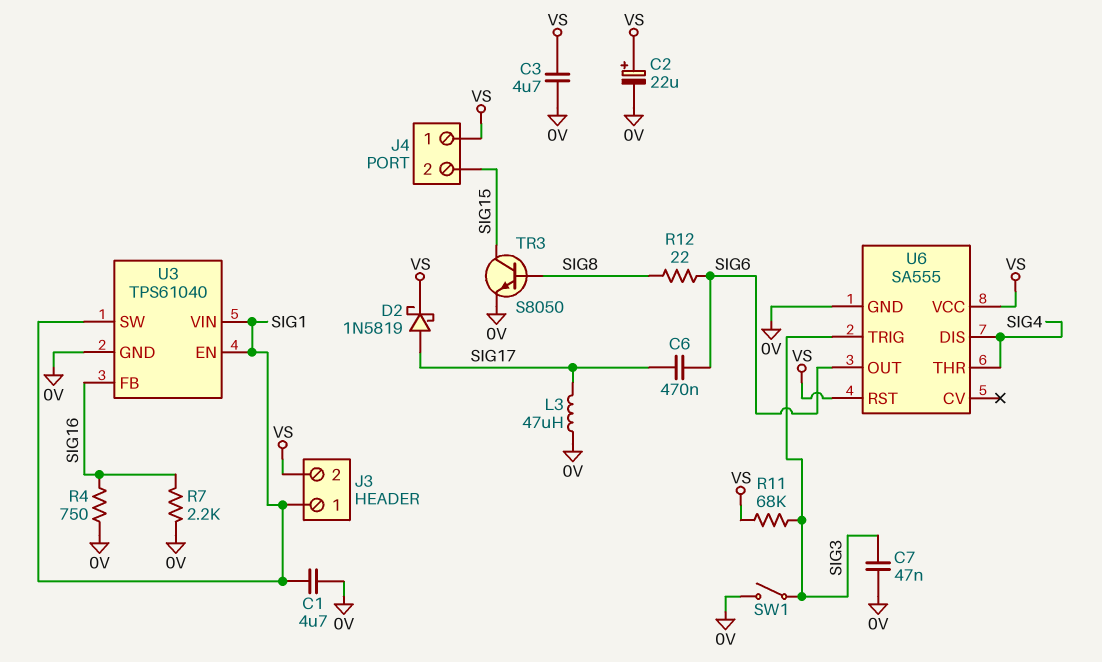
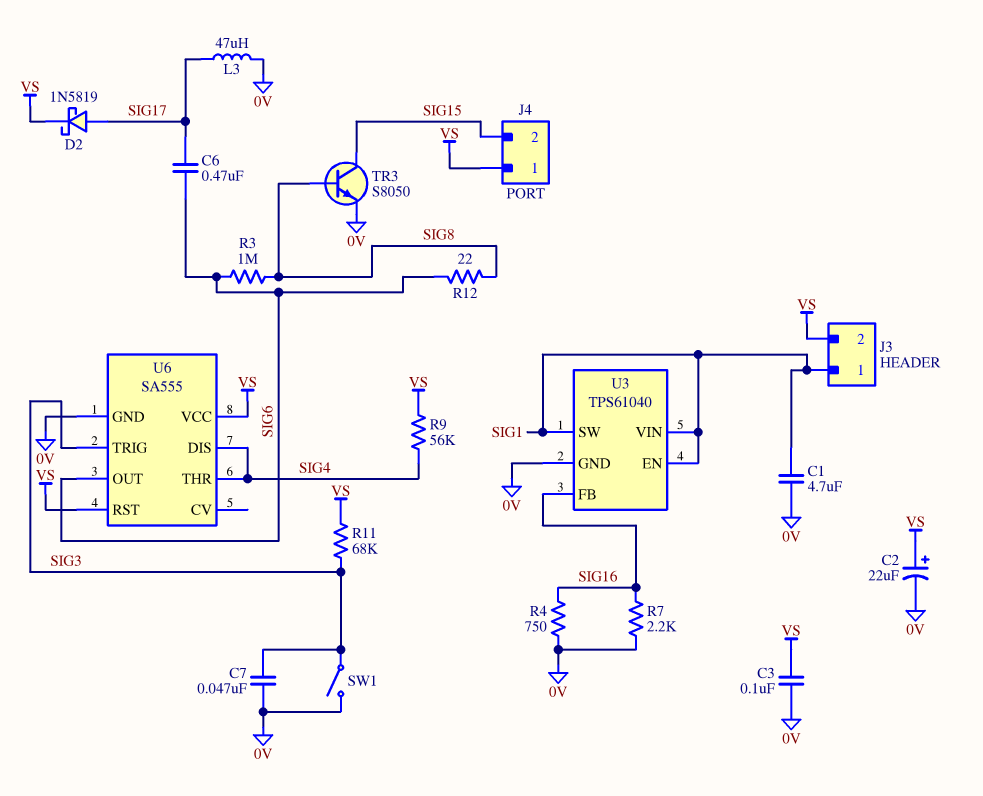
C3: 4.7uF (0V, VS) -> 100nF (0V, VS)
R3: none -> 1M (SIG6, SIG8)
R9: none -> 56k (SIG4, VS)

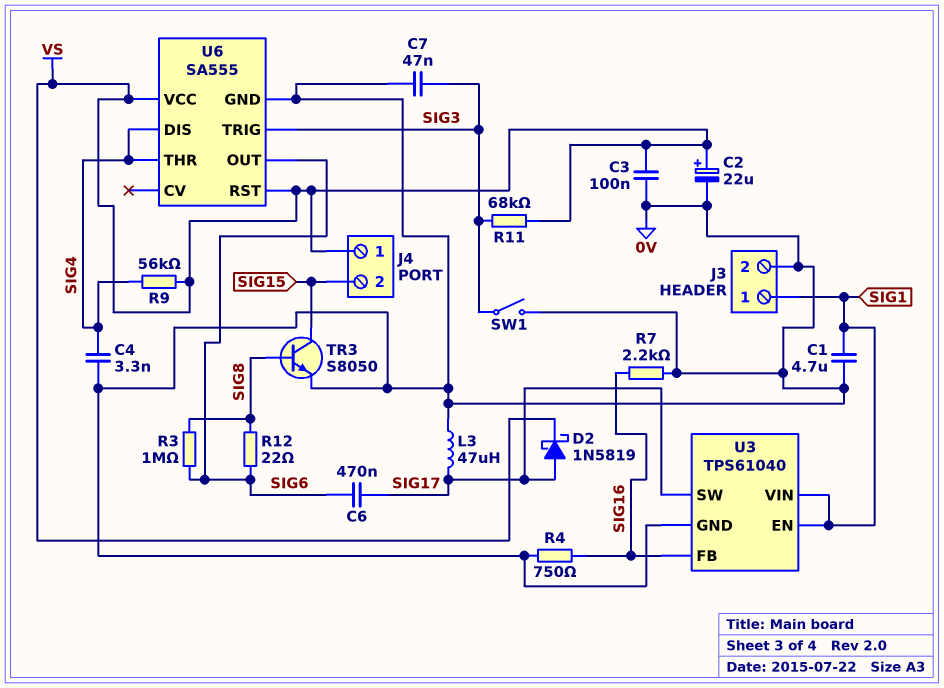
C4: none -> 3.3nF (0V, SIG4)
J3 pin 2: VS -> 0V
U3 pin SW: SIG1 -> SIG17

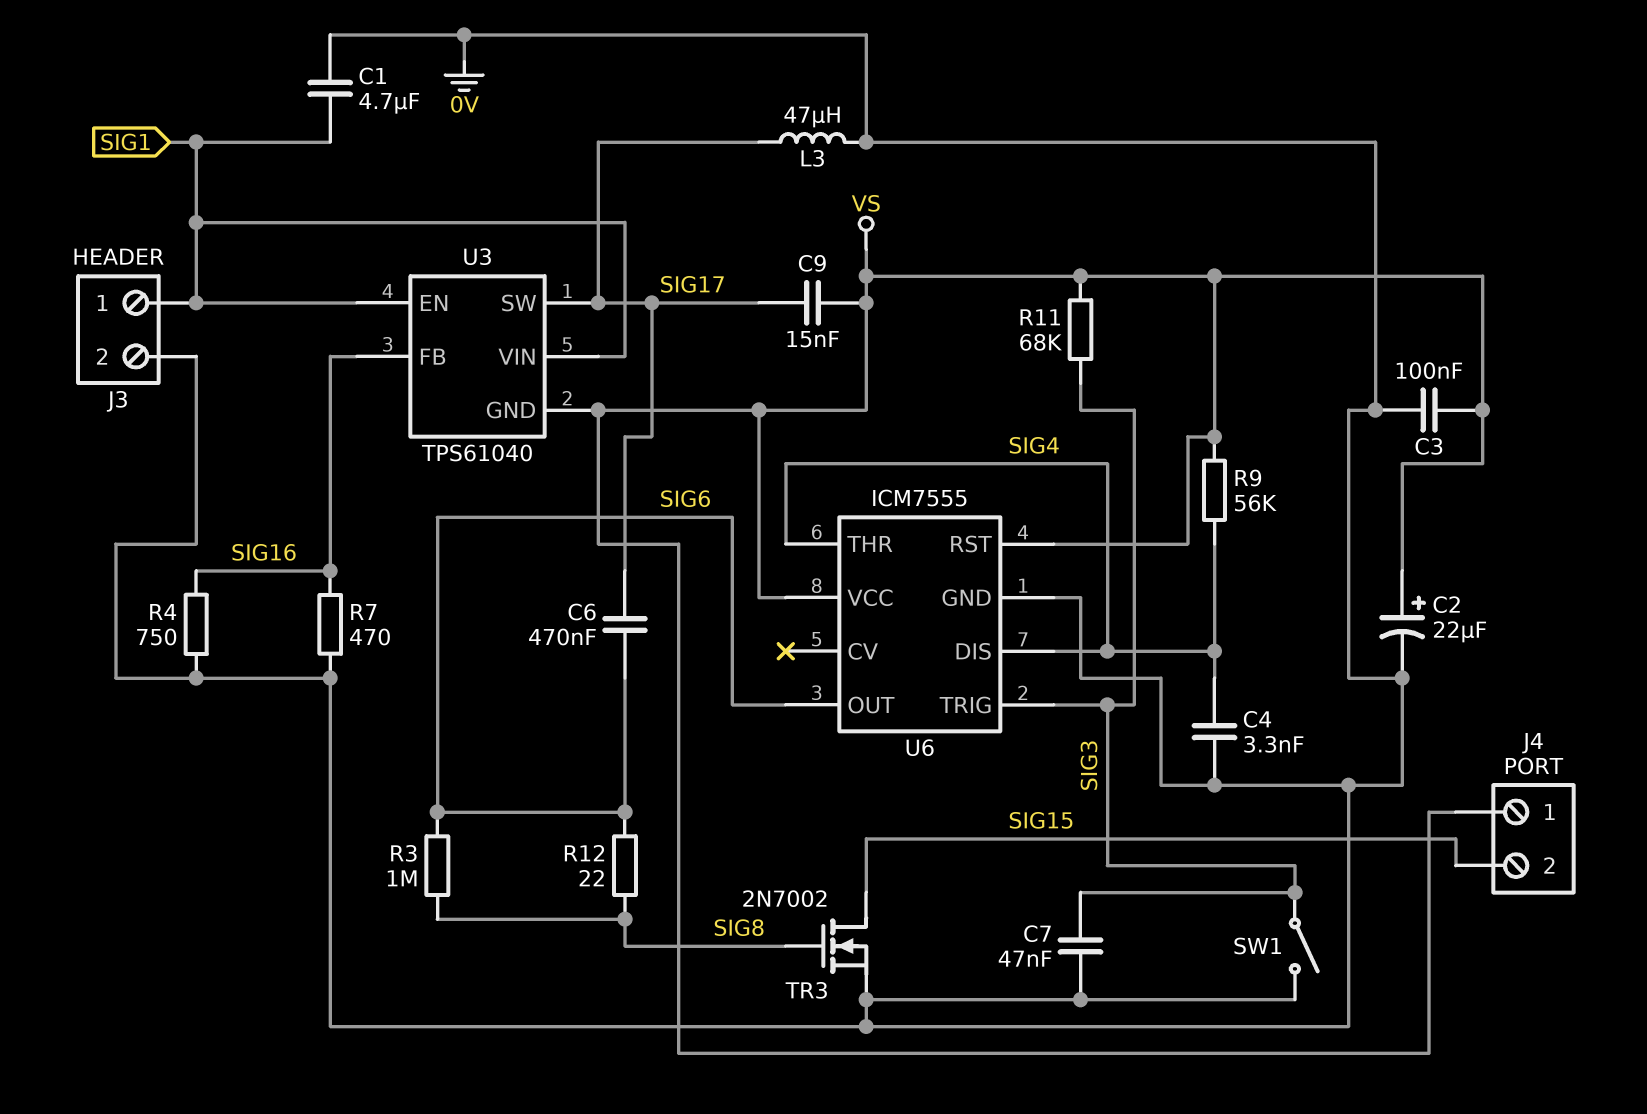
C9: none -> 15nF (SIG17, VS)
D2: schottky 1N5819 (A SIG17, K VS) -> none
R7: 2.2k (0V, SIG16) -> 470 (0V, SIG16)
TR3: NPN S8050 (B SIG8, C SIG15, E 0V) -> NMOS 2N7002 (G SIG8, D SIG15, S 0V)
U3 pin GND: 0V -> VS
U6: SA555 -> ICM7555

